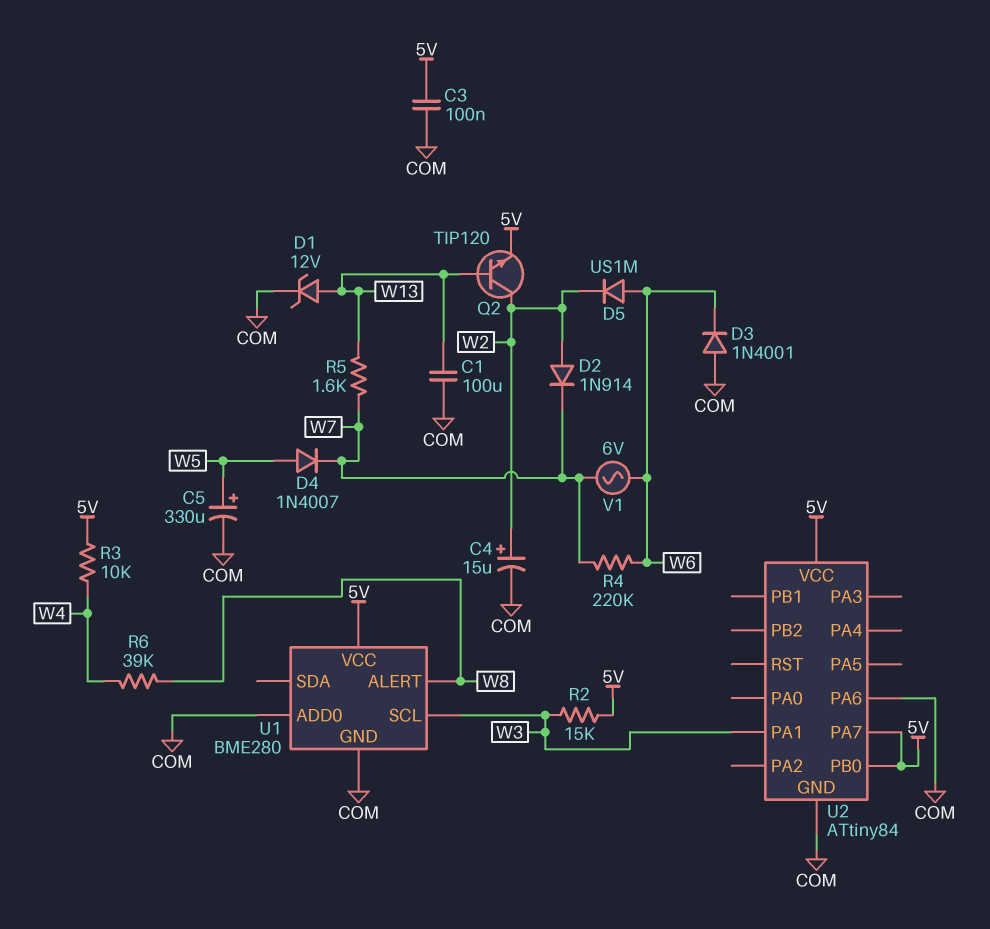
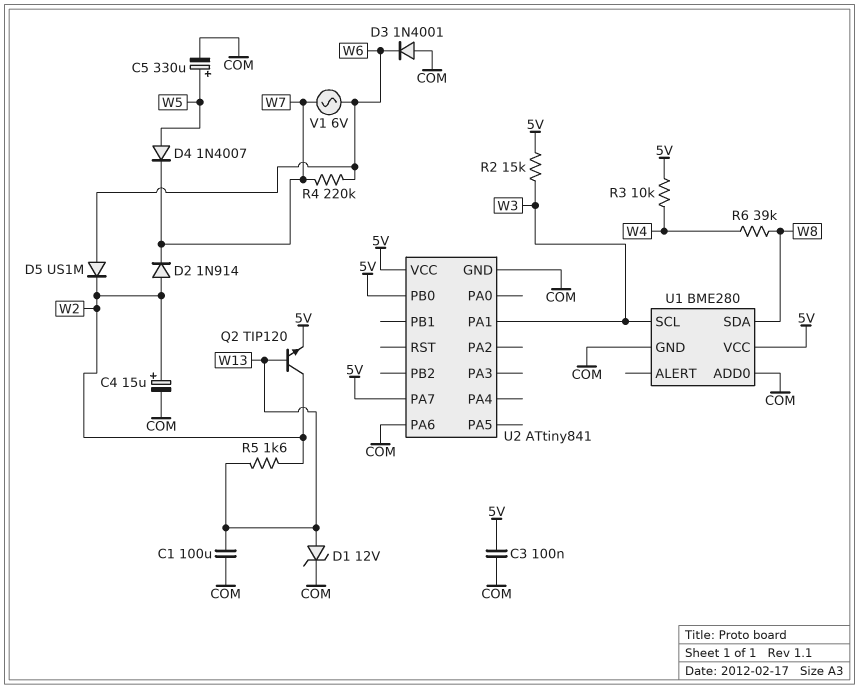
R5: 1.6k (W7, W13) -> 1.6k (W2, W13)
U1 pin ALERT: W8 -> none
U1 pin SDA: none -> W8
U2: ATtiny84 -> ATtiny841

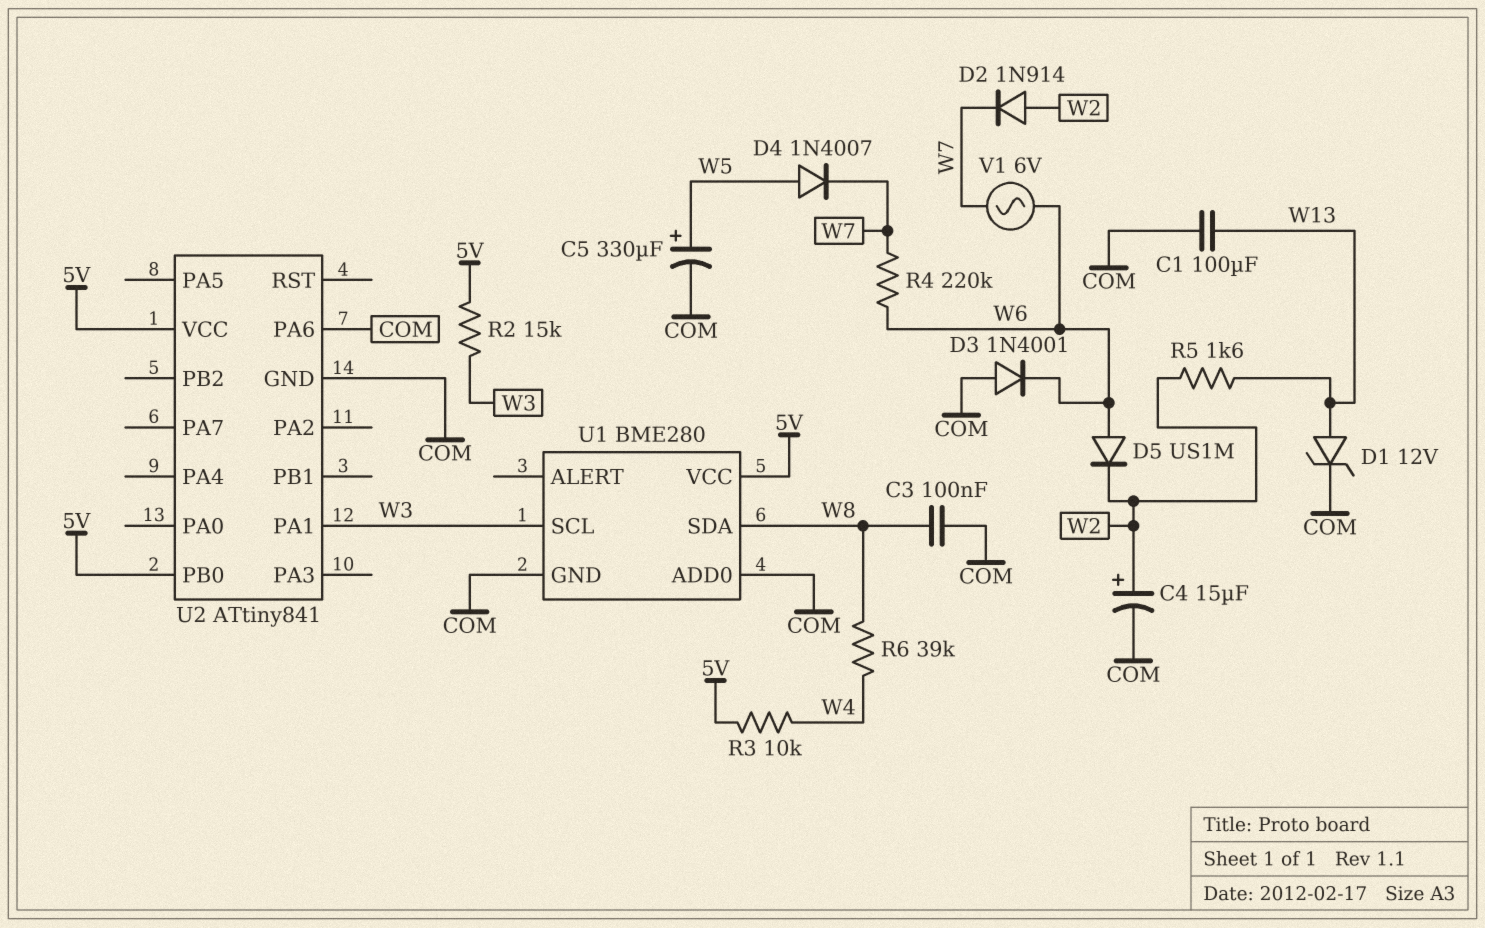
C3: 100nF (5V, COM) -> 100nF (COM, W8)
Q2: NPN TIP120 (B W13, C W2, E 5V) -> none
U2 pin PA7: 5V -> none

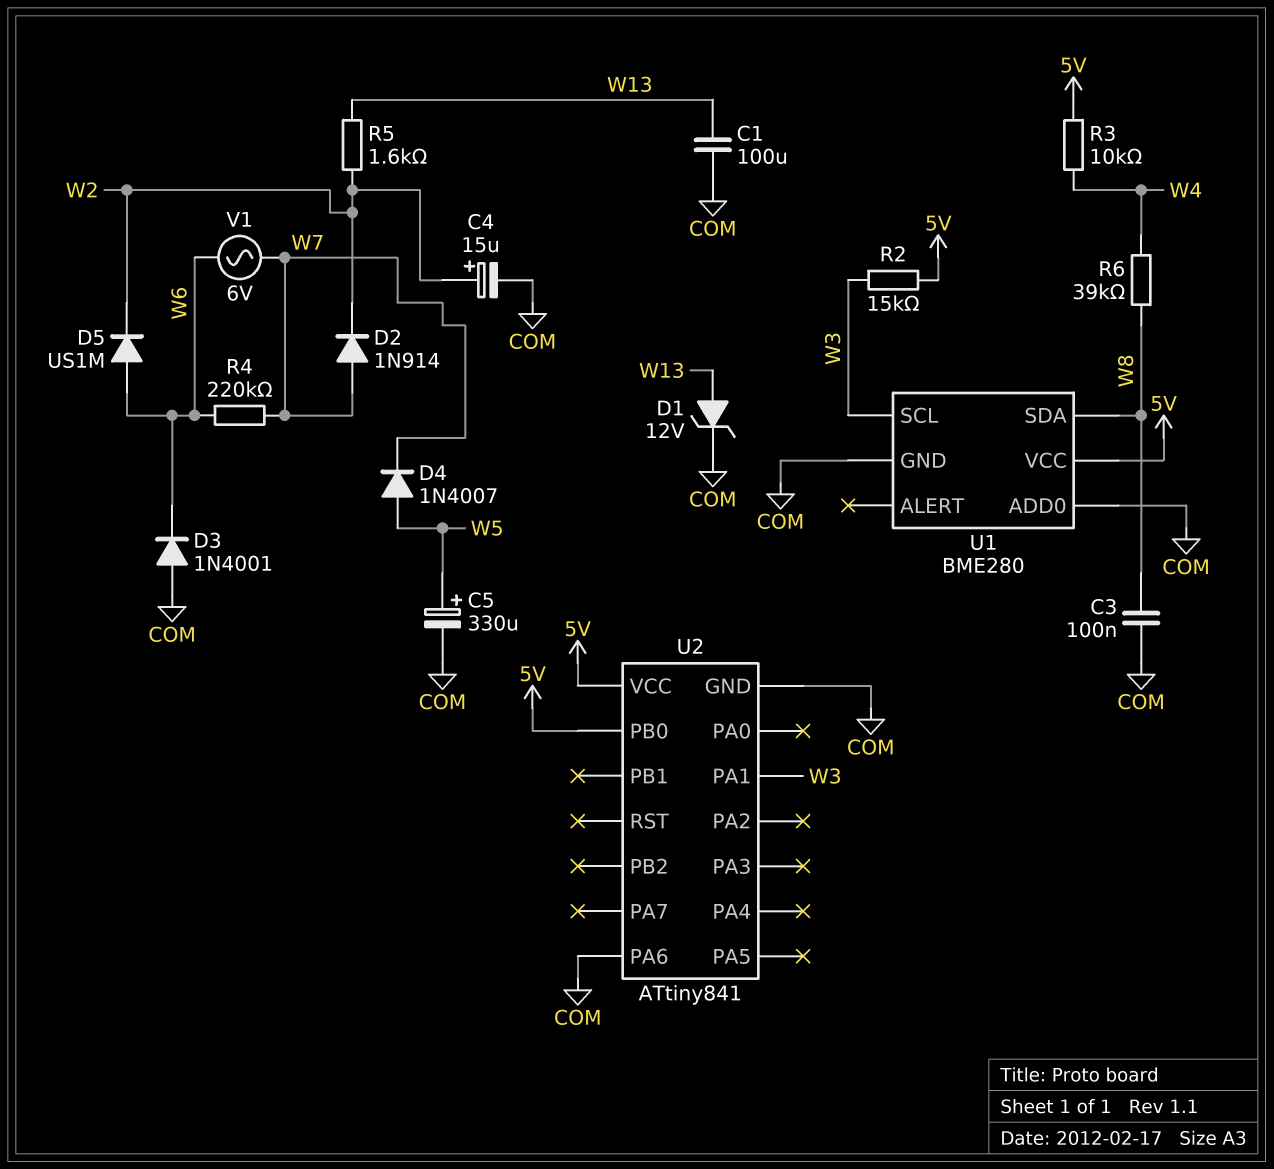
D2: diode 1N914 (A W2, K W7) -> diode 1N914 (A W7, K W2)

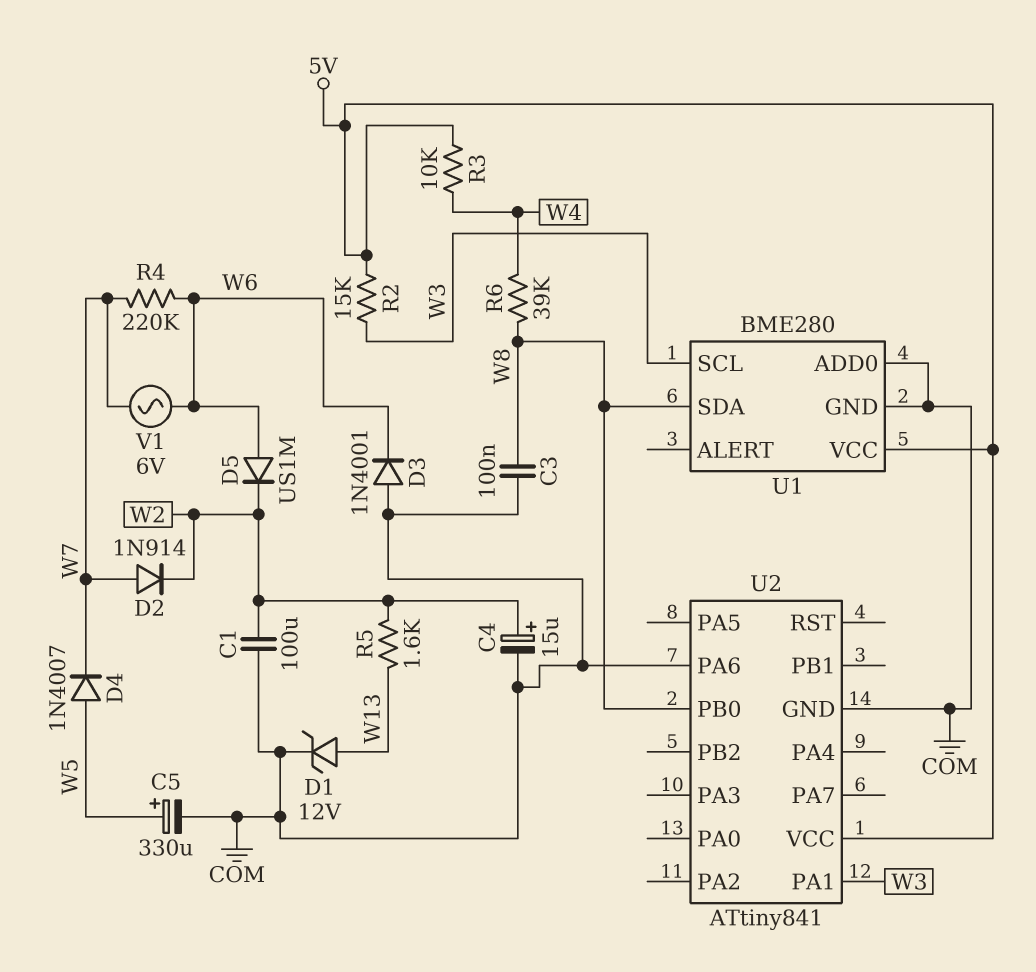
C1: 100uF (COM, W13) -> 100uF (COM, W2)
U2 pin PB0: 5V -> W8

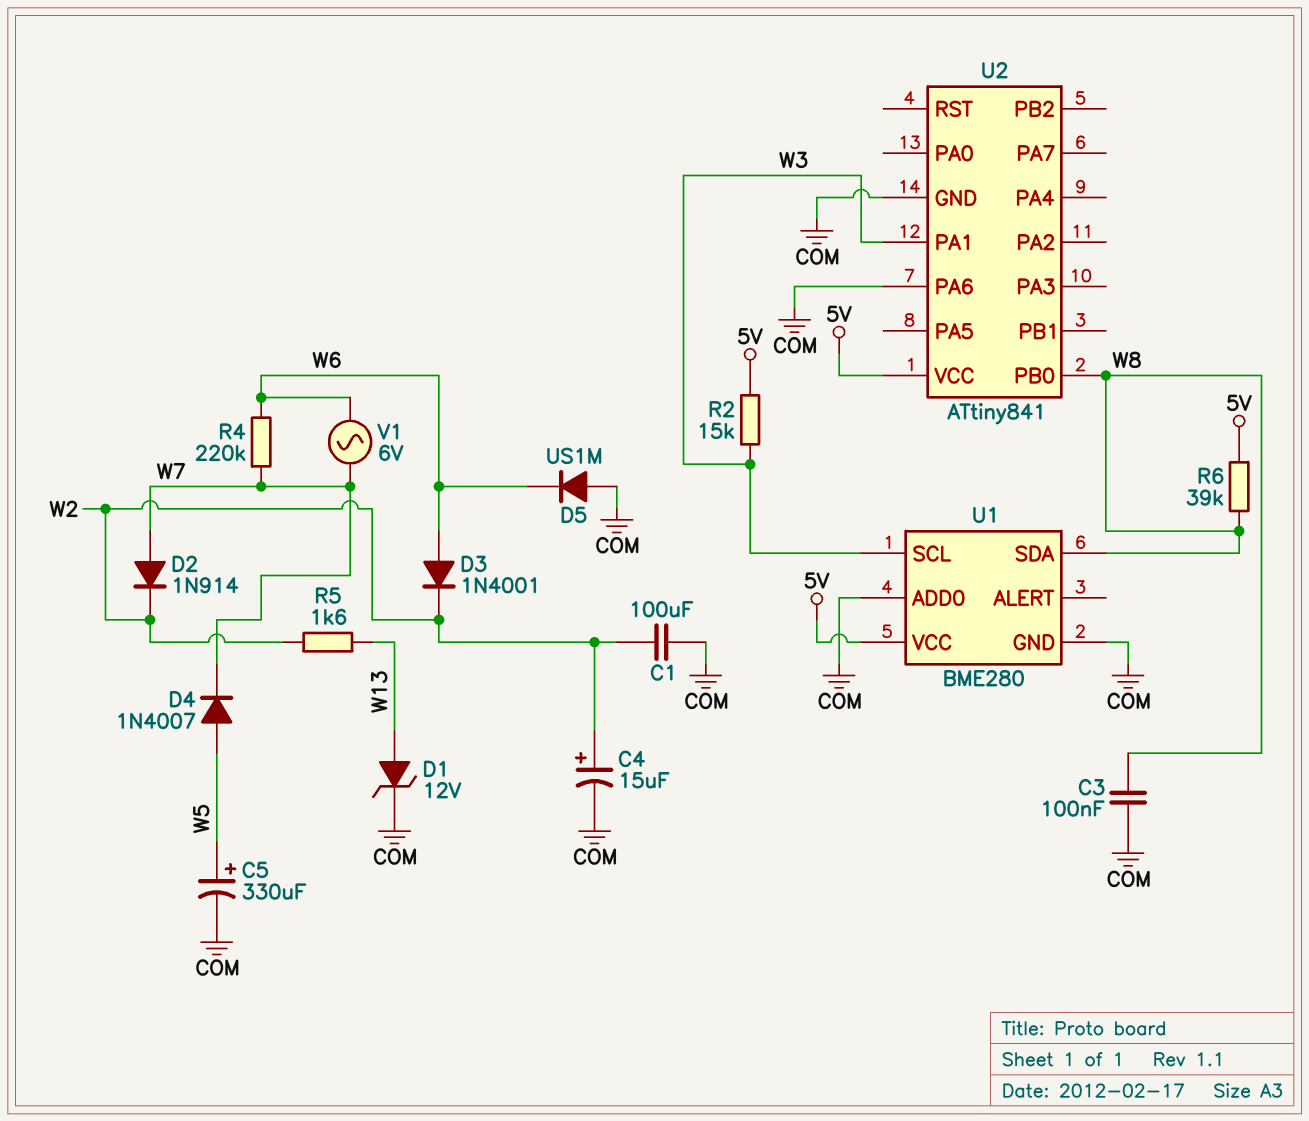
D3: diode 1N4001 (A COM, K W6) -> diode 1N4001 (A W6, K W2)
D5: diode US1M (A W6, K W2) -> diode US1M (A COM, K W6)
R3: 10k (5V, W4) -> none
R6: 39k (W4, W8) -> 39k (5V, W8)

